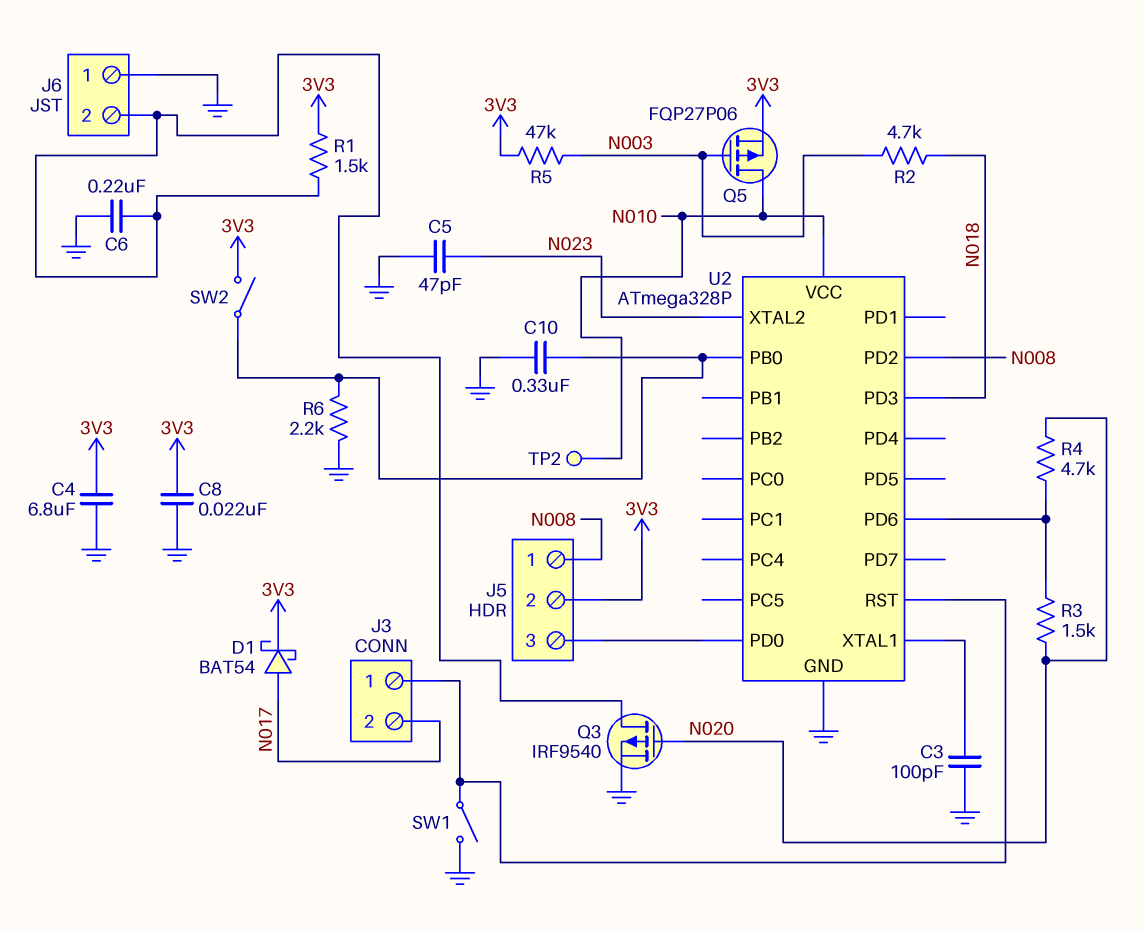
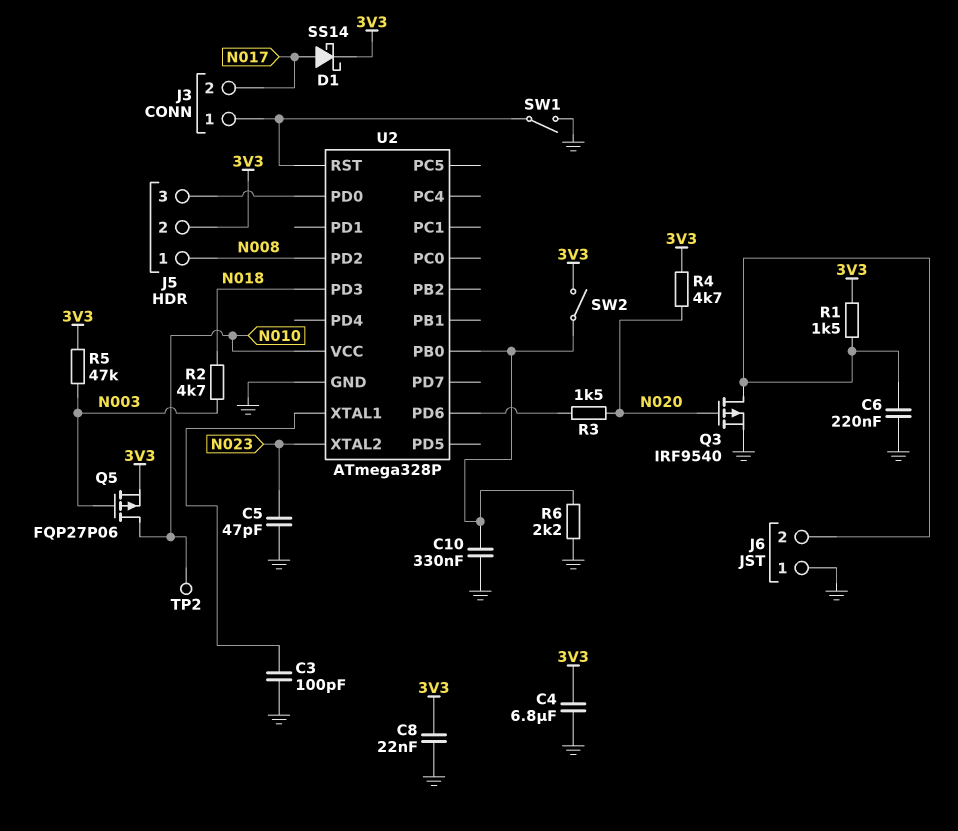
D1: schottky BAT54 (A N017, K 3V3) -> schottky SS14 (A N017, K 3V3)
R4: 4.7k (N020, U2/PD6) -> 4.7k (3V3, N020)

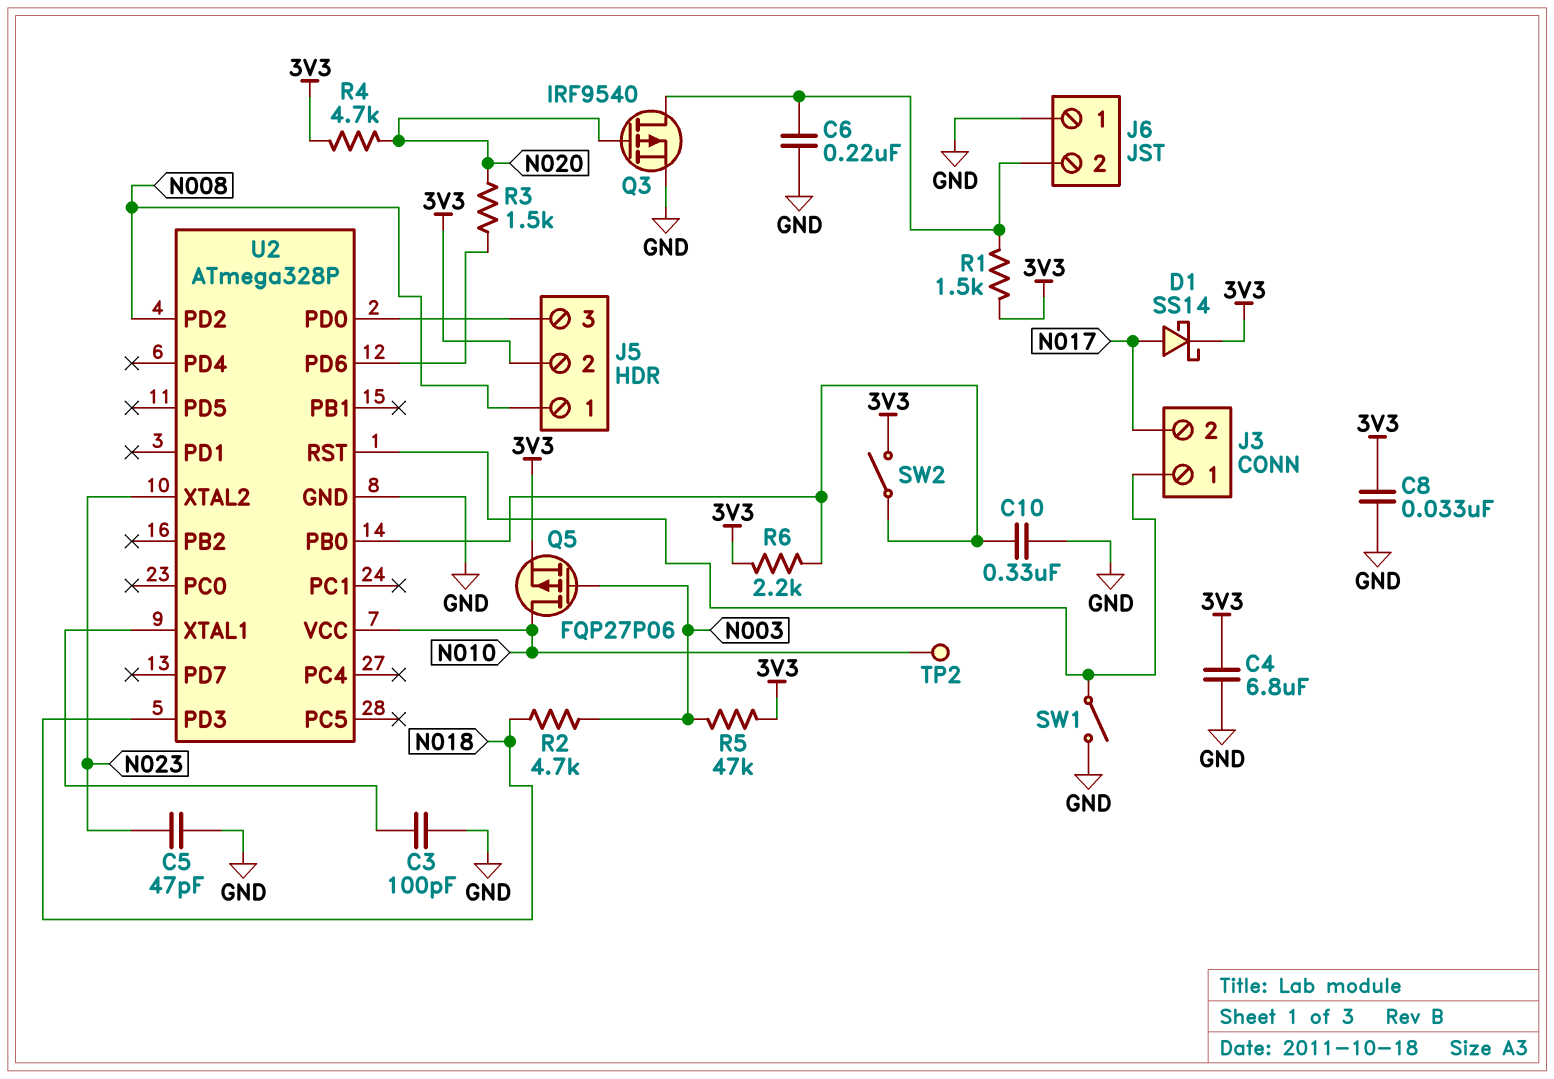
C8: 22nF (3V3, GND) -> 33nF (3V3, GND)
R6: 2.2k (GND, U2/PB0) -> 2.2k (3V3, U2/PB0)

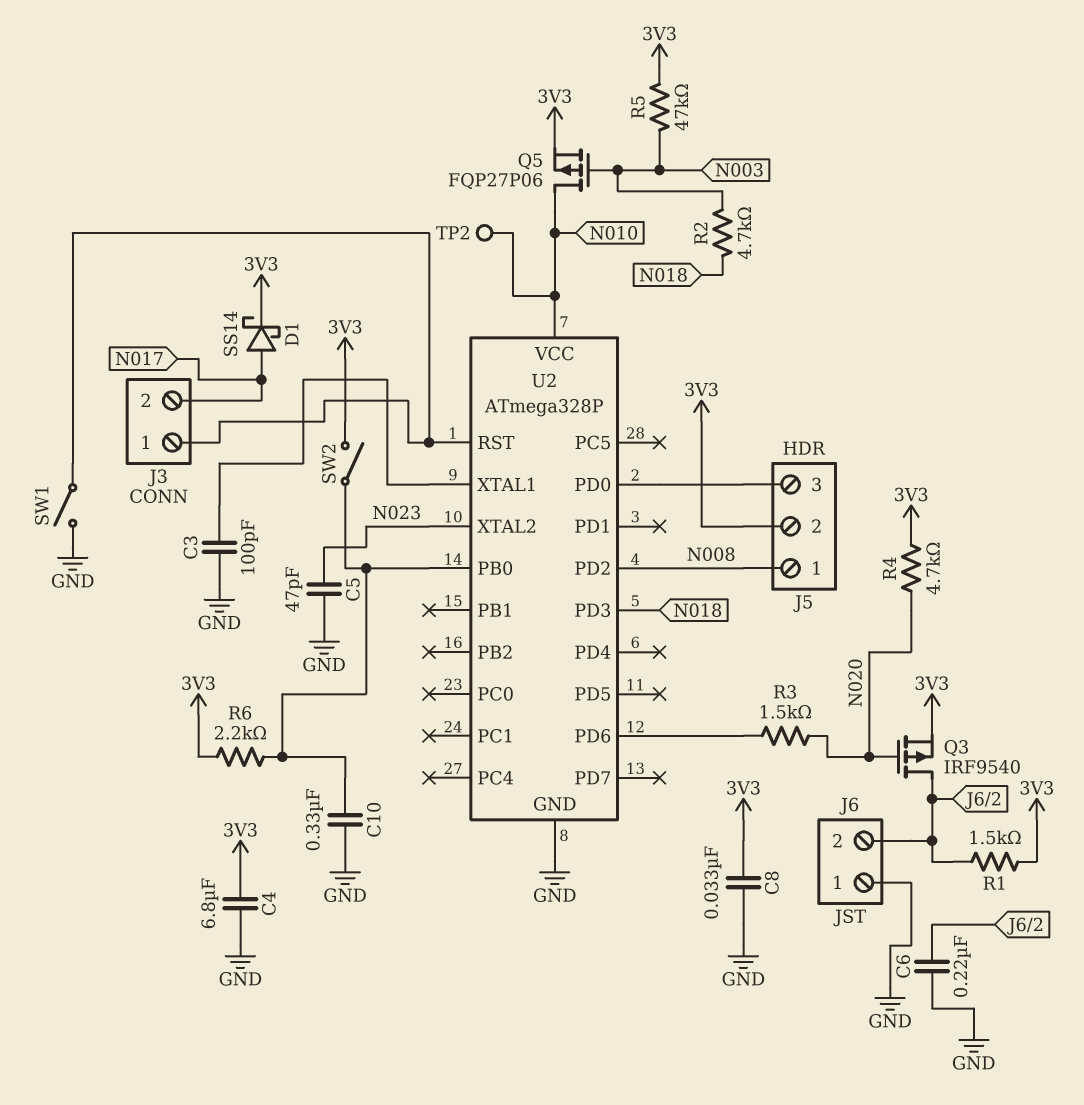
Q3: PMOS IRF9540 (G N020, D J6/2, S GND) -> PMOS IRF9540 (G N020, D J6/2, S 3V3)

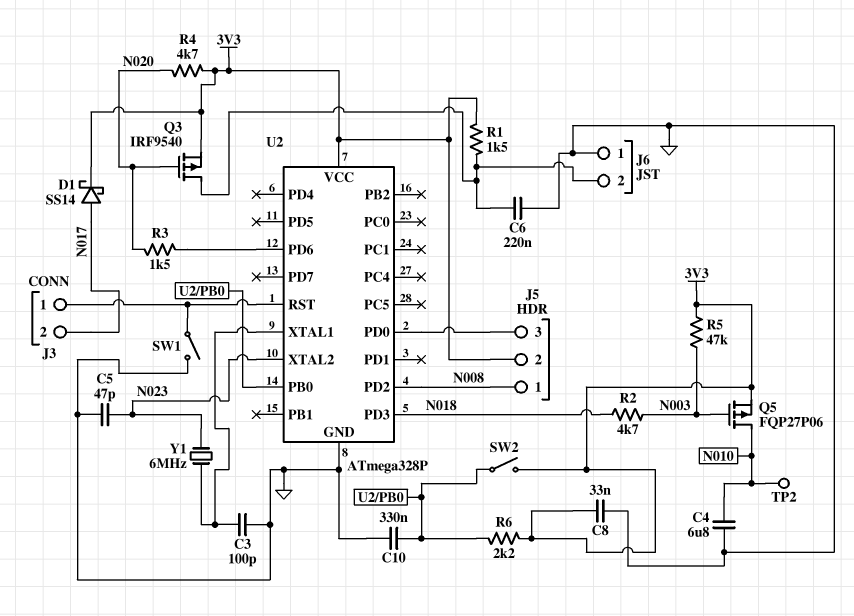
C4: 6.8uF (3V3, GND) -> 6.8uF (GND, N010)
U2 pin VCC: N010 -> 3V3
Y1: none -> 6MHz (N023, U2/XTAL1)

